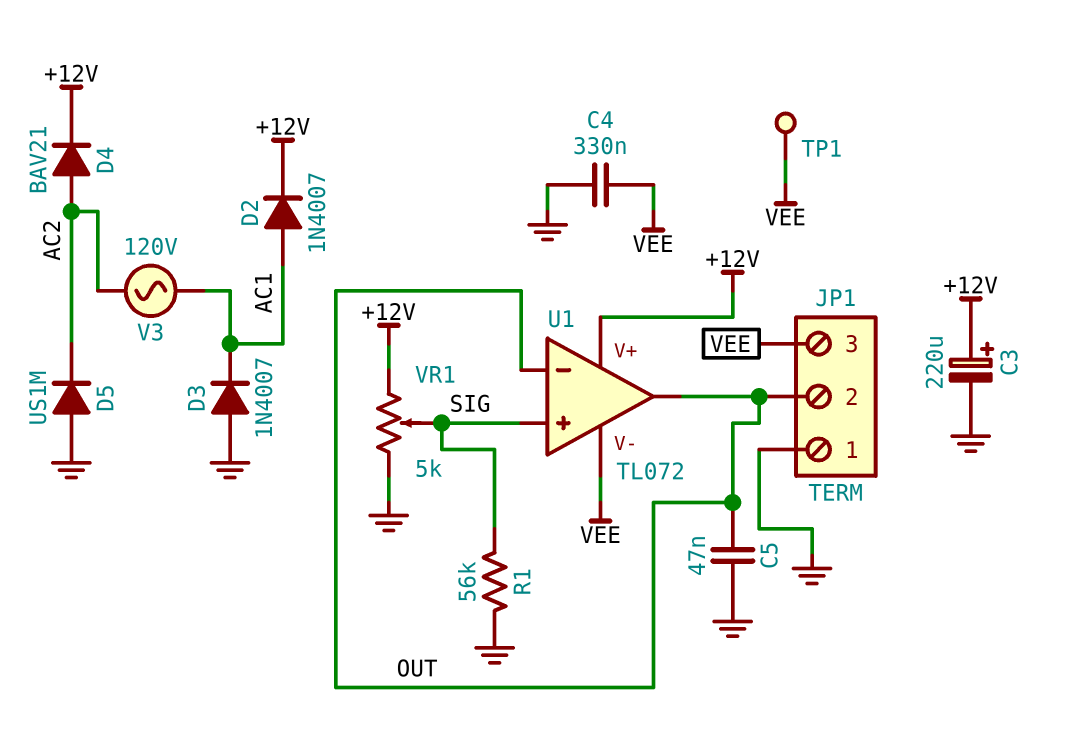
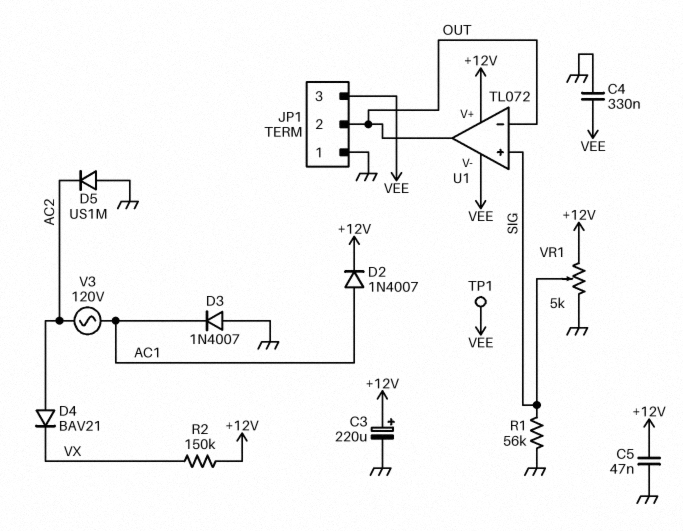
C5: 47nF (GND, OUT) -> 47nF (+12V, GND)
D4: diode BAV21 (A AC2, K +12V) -> diode BAV21 (A AC2, K VX)
R2: none -> 150k (+12V, VX)

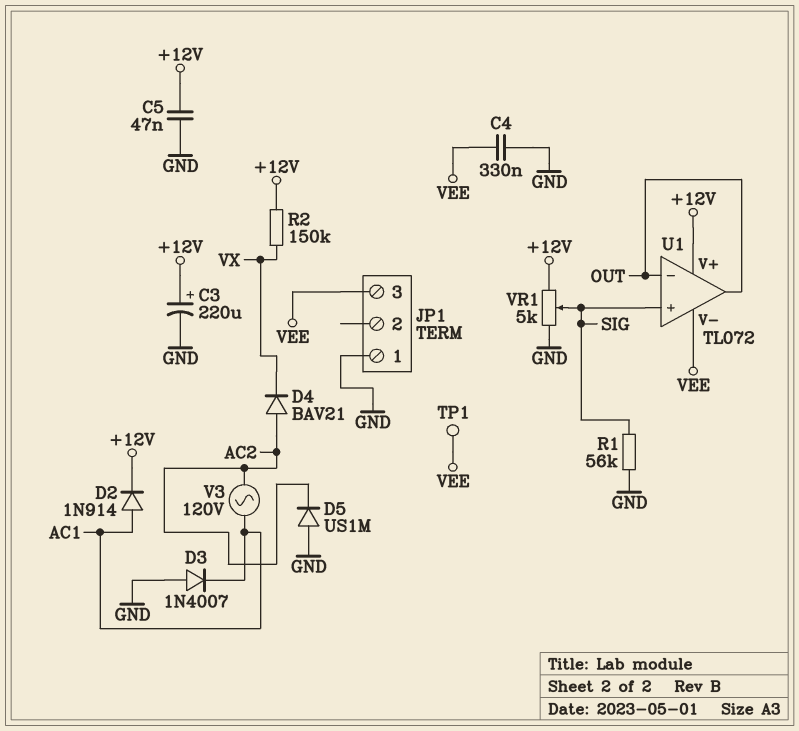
D2: diode 1N4007 (A AC1, K +12V) -> diode 1N914 (A AC1, K +12V)
JP1 pin 2: OUT -> none

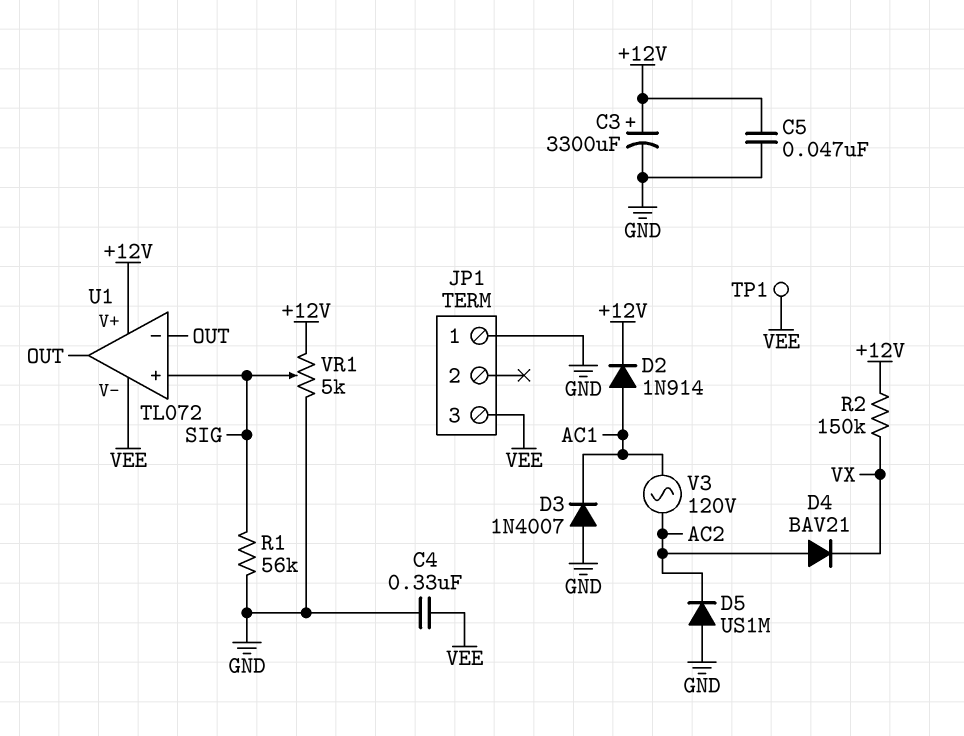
C3: 220uF (plus +12V, minus GND) -> 3300uF (plus +12V, minus GND)

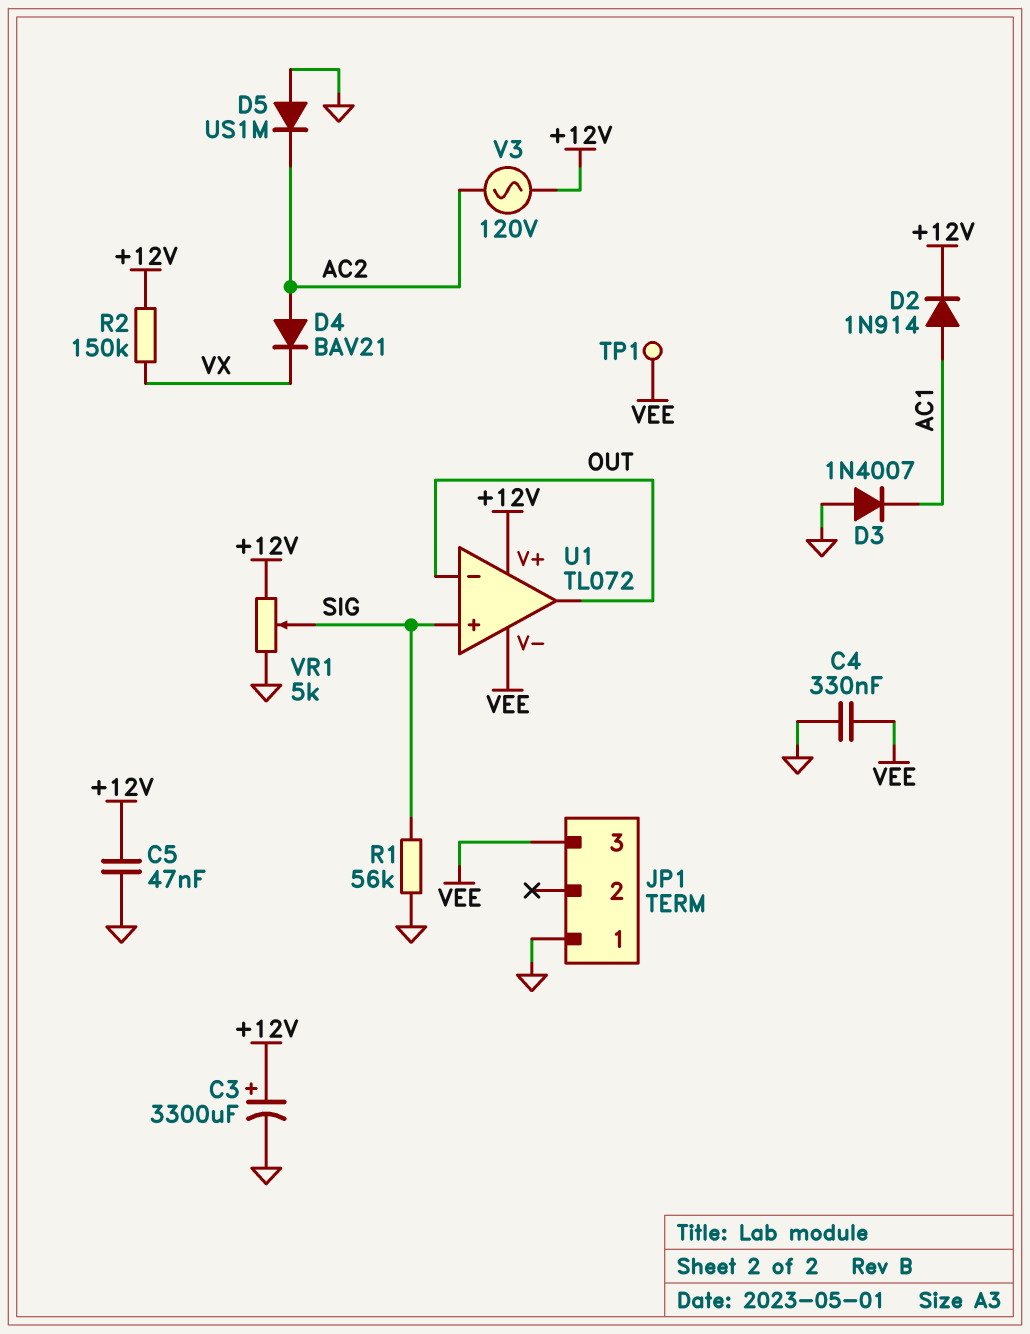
V3: AC 120V (AC1, AC2) -> AC 120V (+12V, AC2)

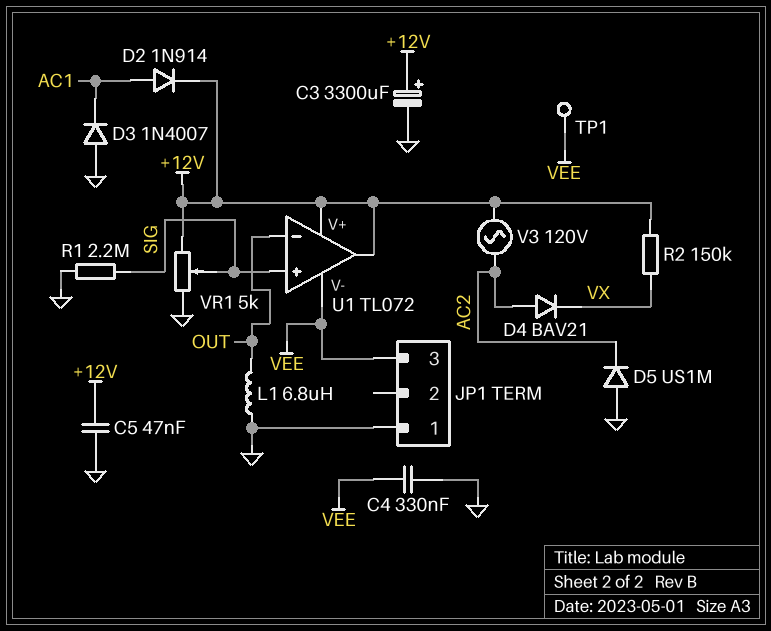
L1: none -> 6.8uH (GND, OUT)
R1: 56k (GND, SIG) -> 2.2M (GND, SIG)
U1 pin out: OUT -> +12V

